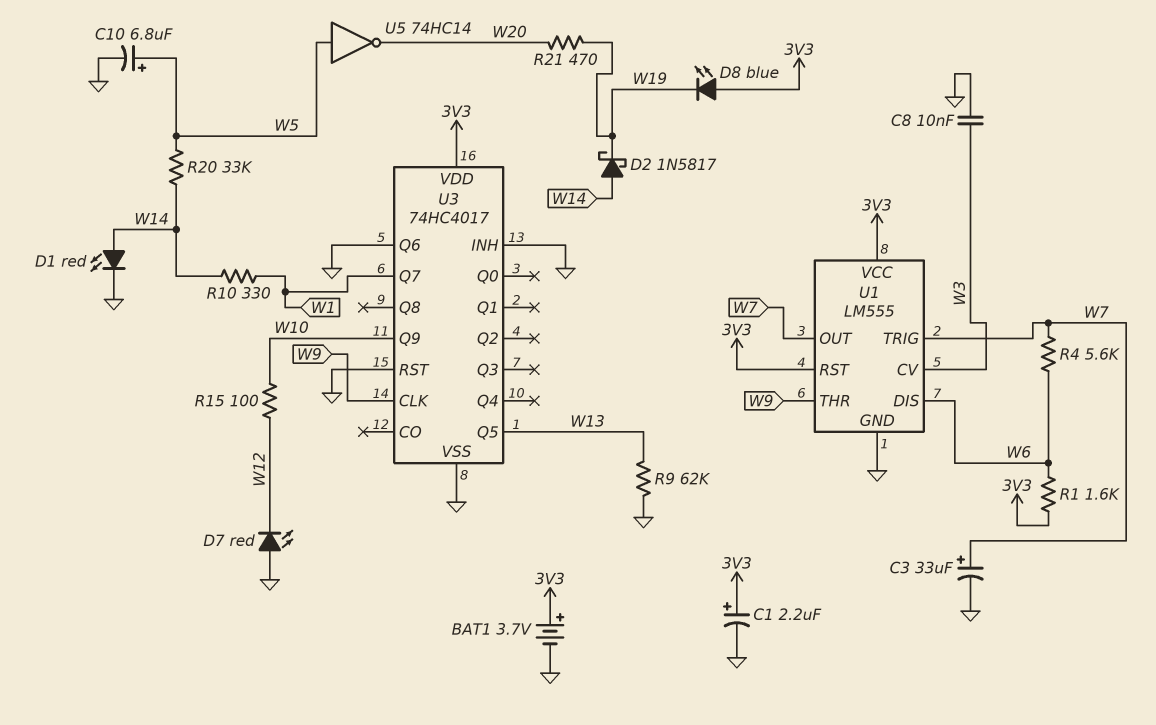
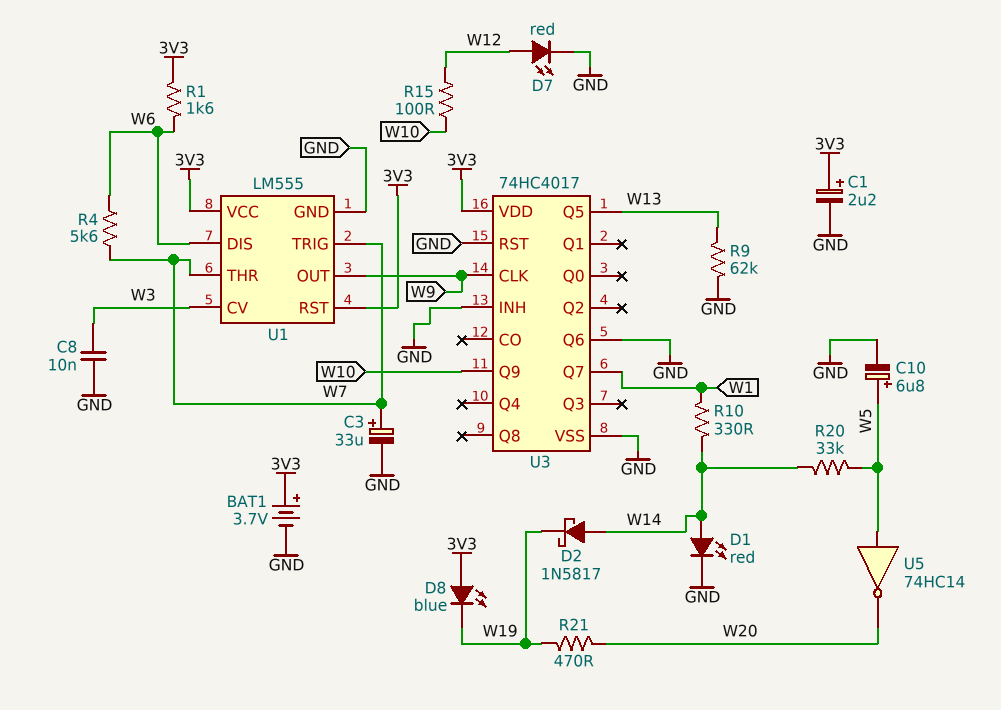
D7: LED red (A GND, K W12) -> LED red (A W12, K GND)
U1 pin OUT: W7 -> W9
U1 pin THR: W9 -> W7

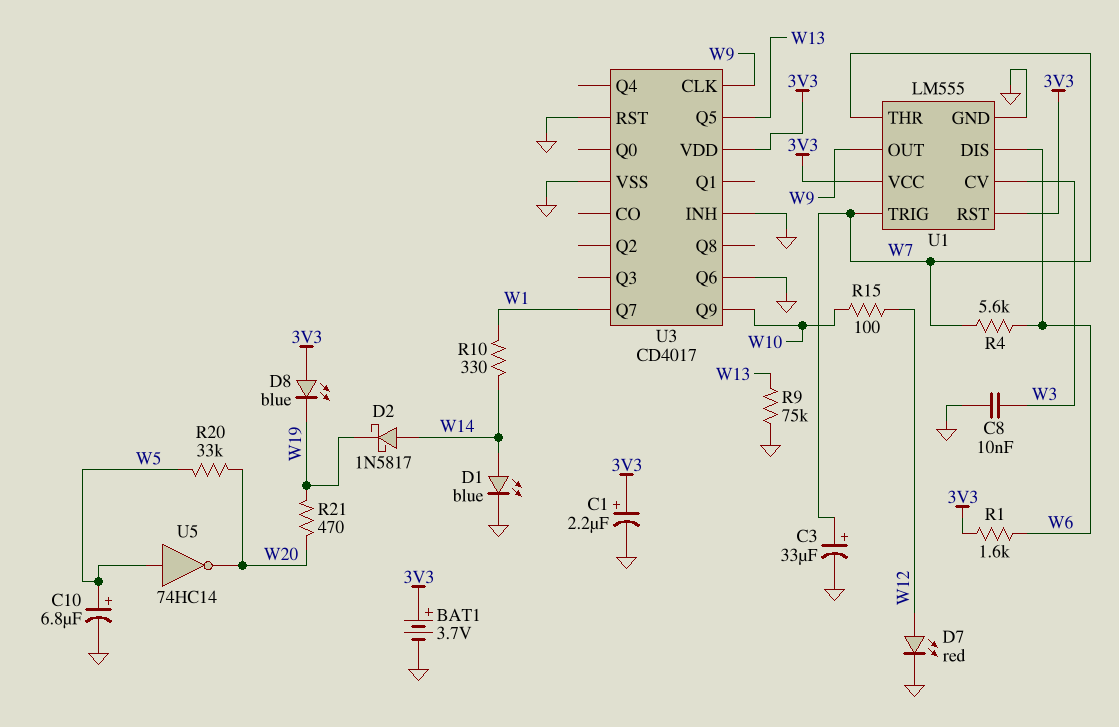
D1: LED red (A W14, K GND) -> LED blue (A W14, K GND)
R9: 62k (GND, W13) -> 75k (GND, W13)
R20: 33k (W5, W14) -> 33k (W5, W20)
U3: 74HC4017 -> CD4017

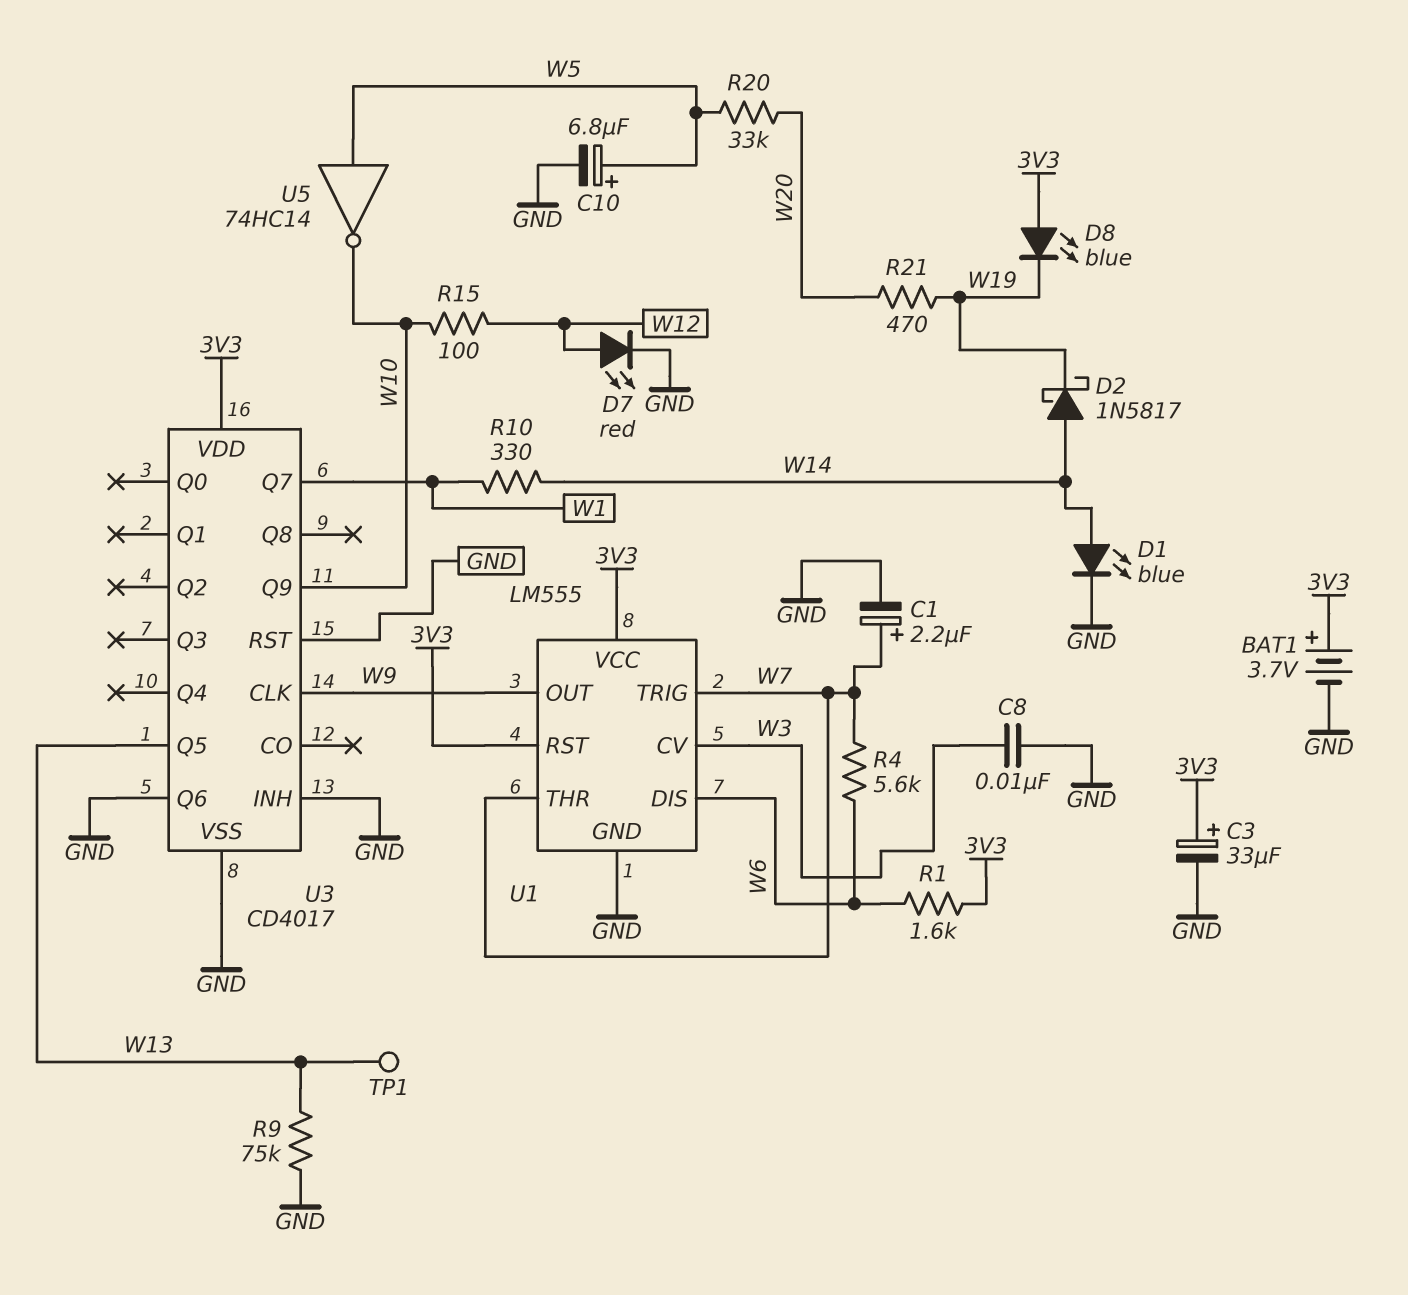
C1: 2.2uF (plus 3V3, minus GND) -> 2.2uF (plus W7, minus GND)
C3: 33uF (plus W7, minus GND) -> 33uF (plus 3V3, minus GND)
TP1: none -> test point (W13)
U5: NOT 74HC14 (in W5, out W20) -> NOT 74HC14 (in W5, out W10)

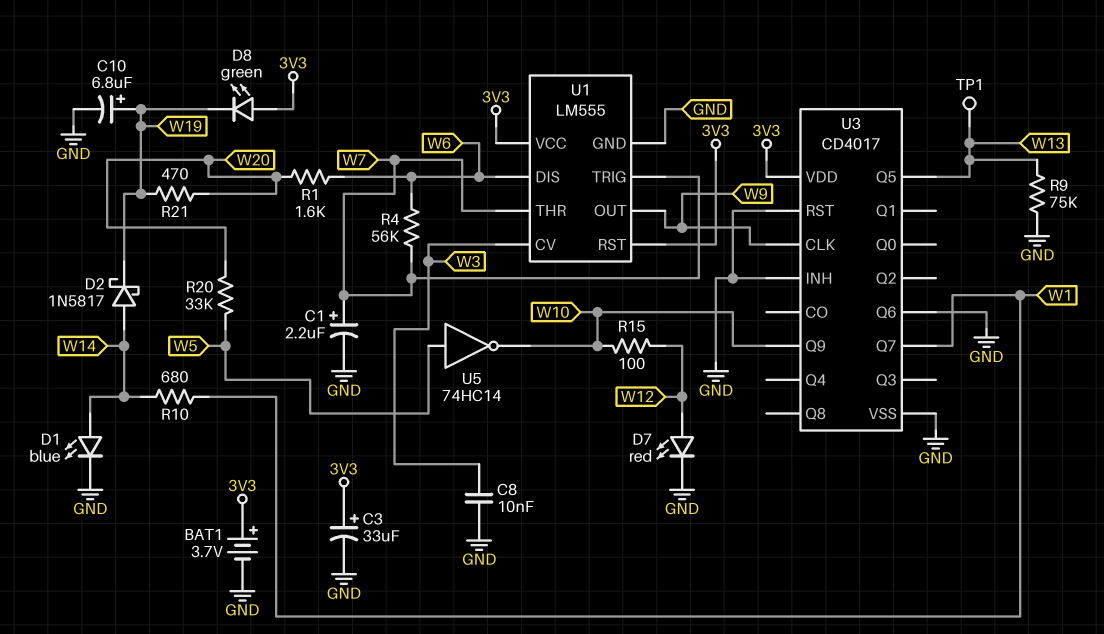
C10: 6.8uF (plus W5, minus GND) -> 6.8uF (plus W19, minus GND)
D8: LED blue (A 3V3, K W19) -> LED green (A 3V3, K W19)
R1: 1.6k (3V3, W6) -> 1.6k (W6, W20)
R4: 5.6k (W6, W7) -> 56k (W6, W7)
R10: 330 (W1, W14) -> 680 (W1, W14)

